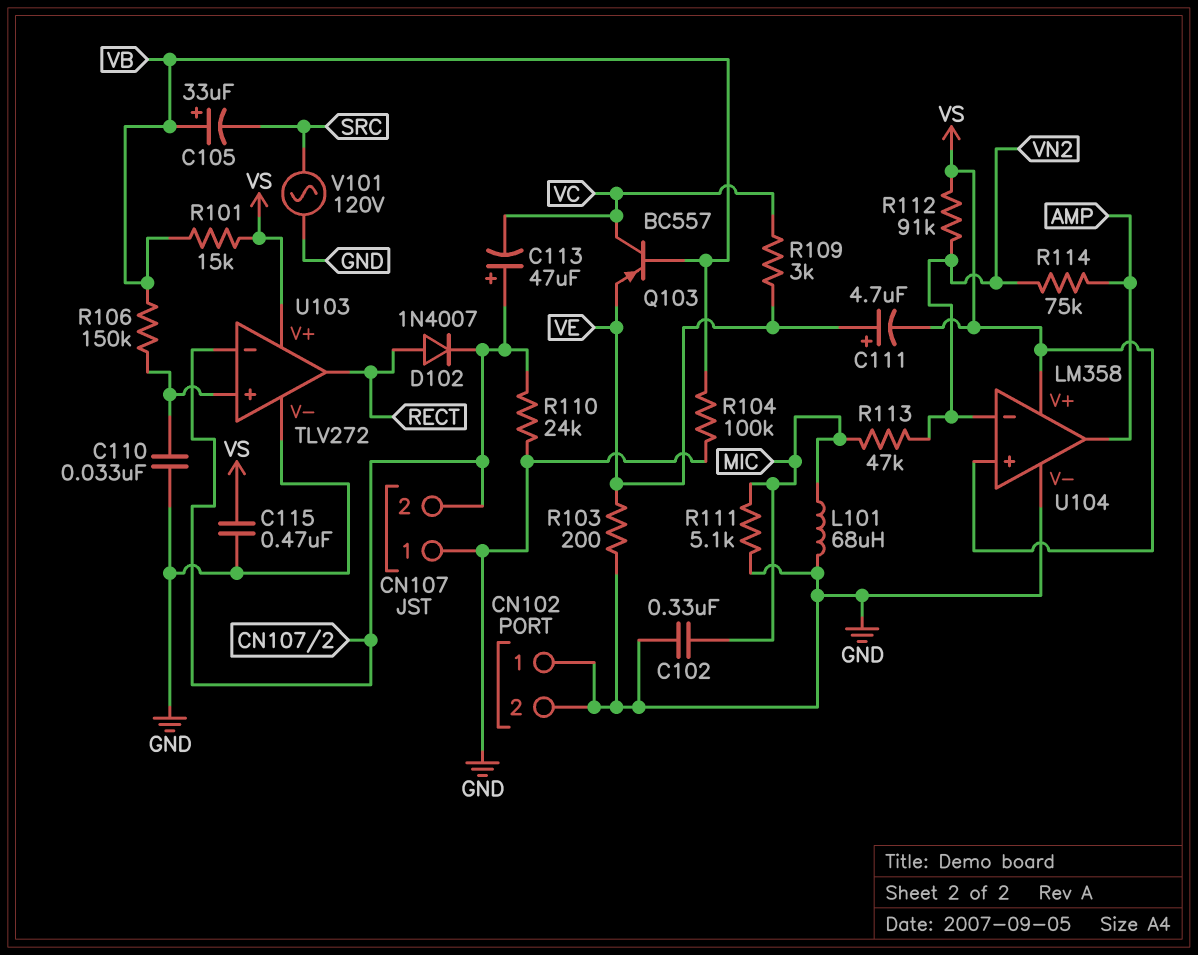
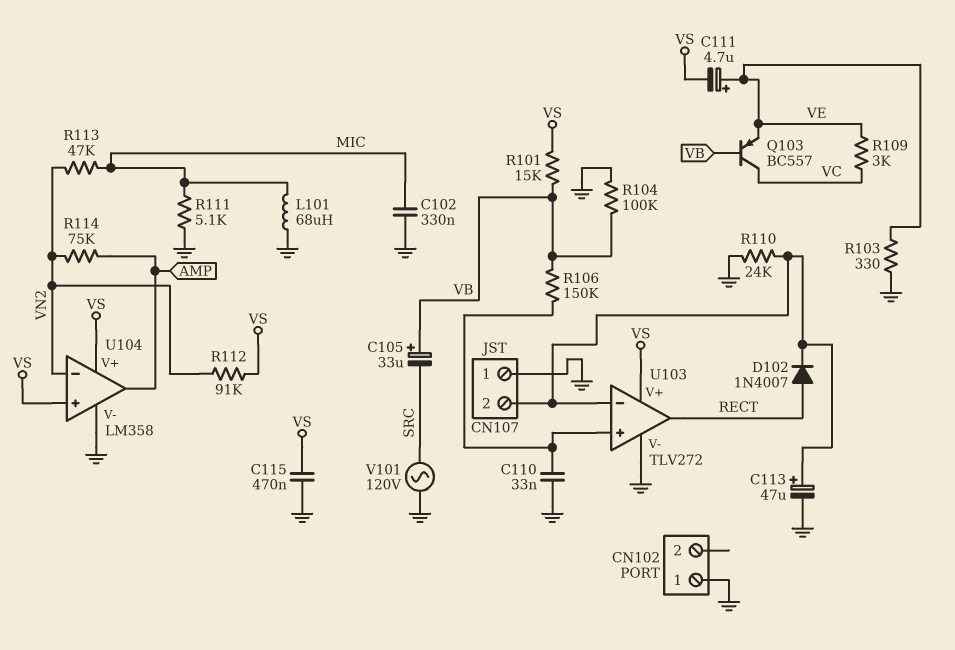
C113: 47uF (plus CN107/2, minus VC) -> 47uF (plus CN107/2, minus GND)
CN102 pin 2: GND -> none
R103: 200 (GND, VE) -> 330 (GND, VE)

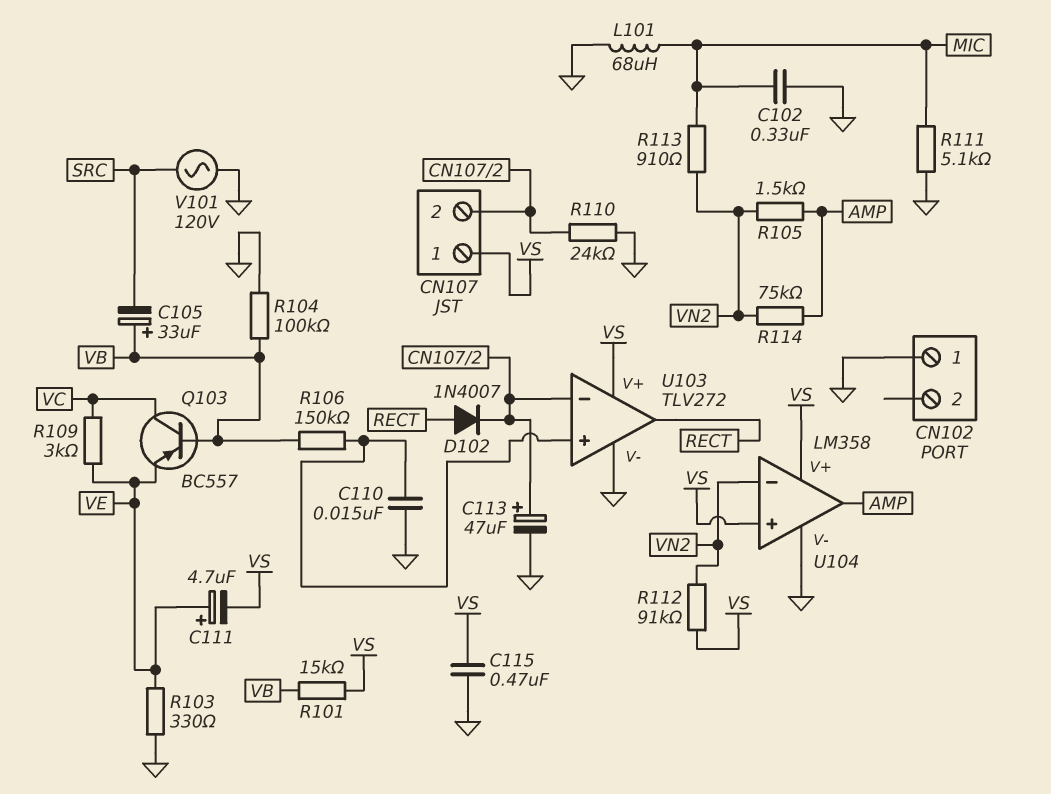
C110: 33nF (GND, U103/in+) -> 15nF (GND, U103/in+)
CN107 pin 1: GND -> VS
R105: none -> 1.5k (AMP, VN2)
R113: 47k (MIC, VN2) -> 910 (MIC, VN2)

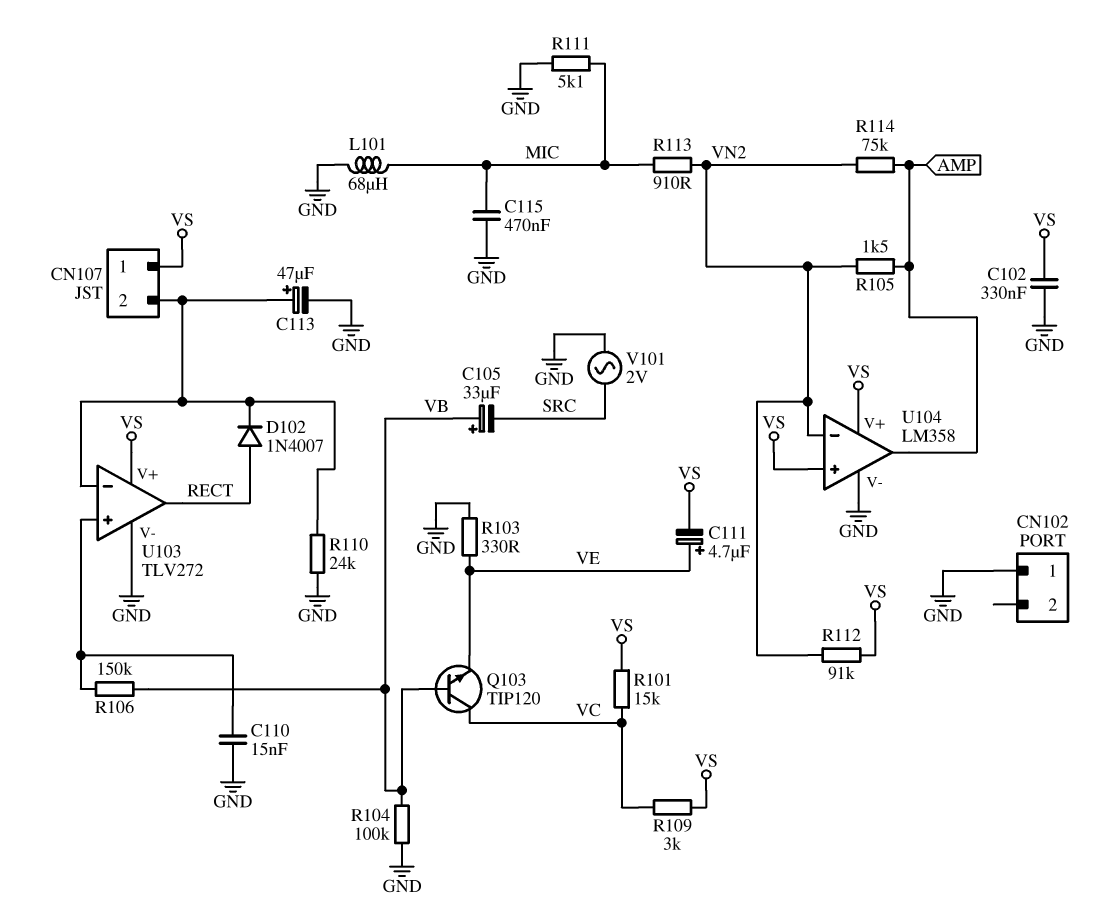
C102: 330nF (GND, MIC) -> 330nF (GND, VS)
C115: 470nF (GND, VS) -> 470nF (GND, MIC)
Q103: PNP BC557 (B VB, C VC, E VE) -> NPN TIP120 (B VB, C VC, E VE)
R101: 15k (VB, VS) -> 15k (VC, VS)
R109: 3k (VC, VE) -> 3k (VC, VS)
V101: AC 120V (GND, SRC) -> AC 2V (GND, SRC)

